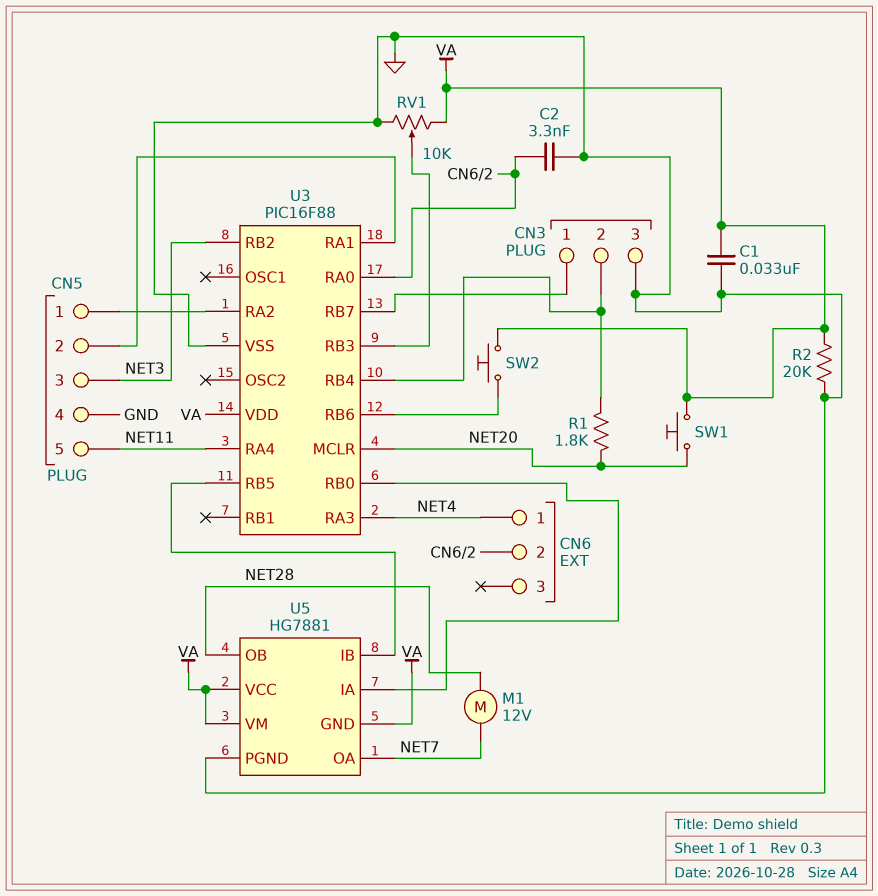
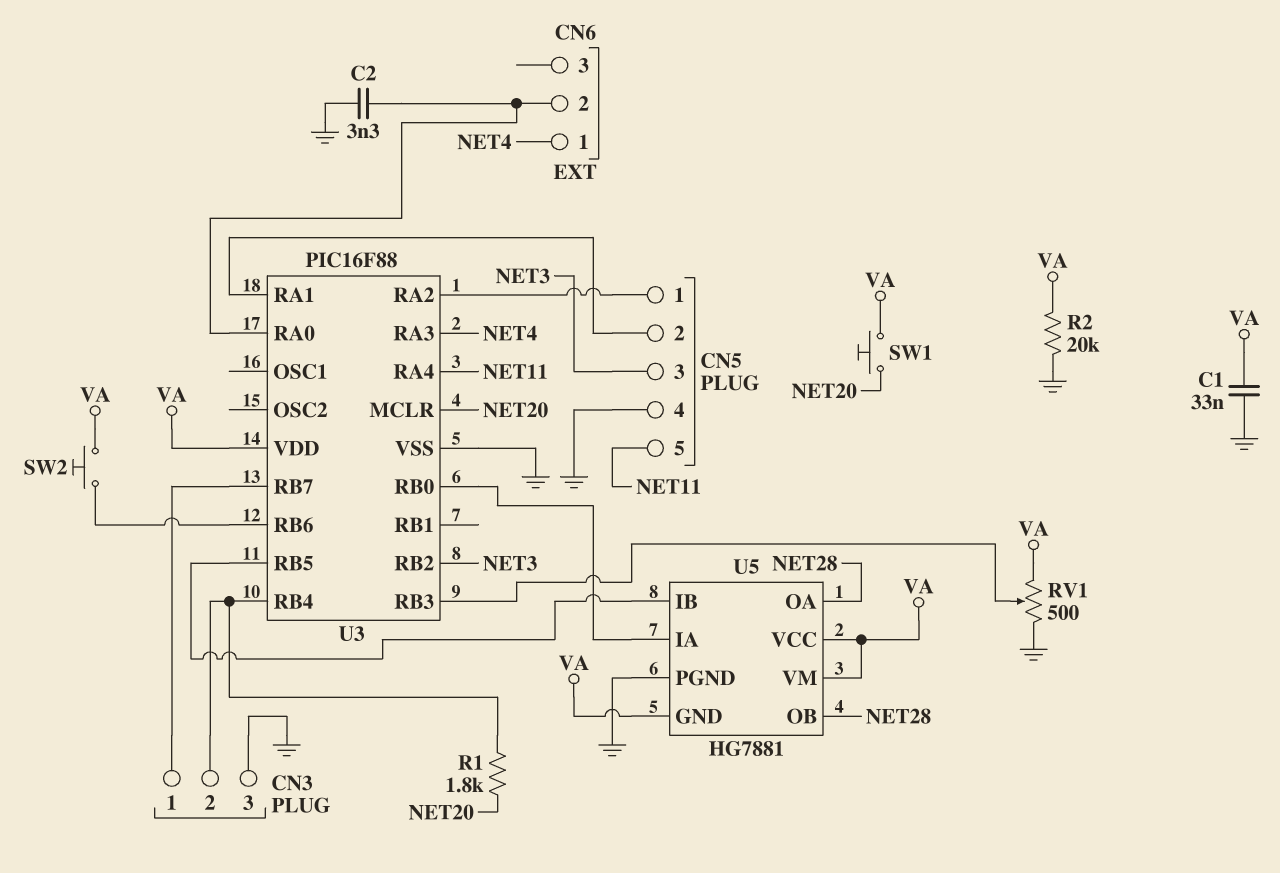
M1: motor 12V (NET7, NET28) -> none
RV1: 10k (GND, VA, wiper U3/RB3) -> 500 (GND, VA, wiper U3/RB3)
U5 pin OA: NET7 -> NET28

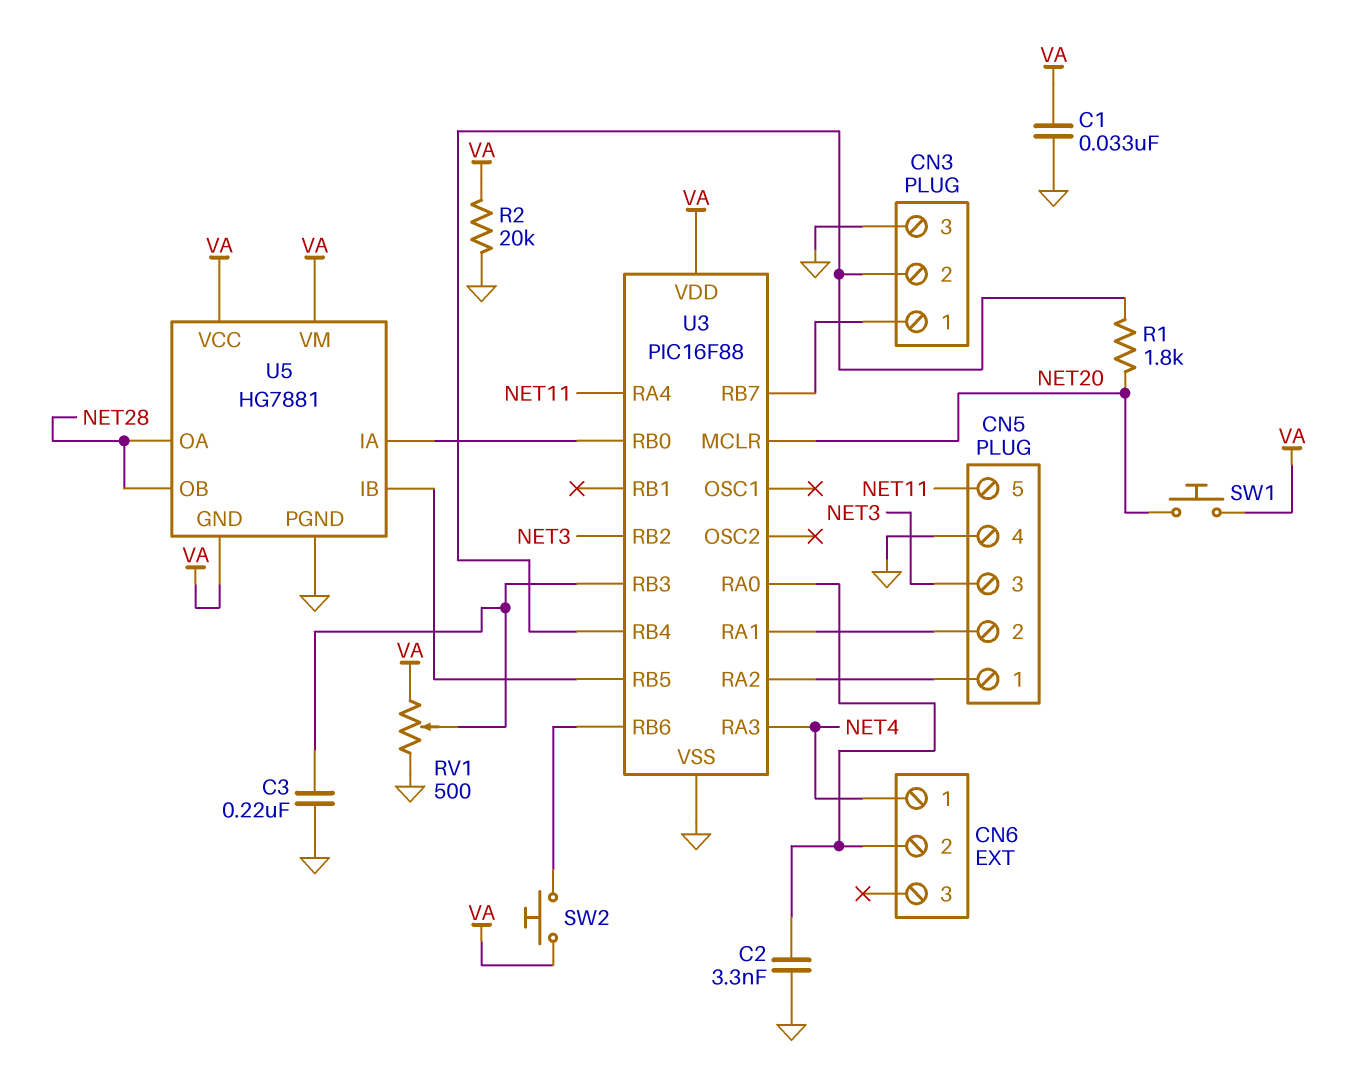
C3: none -> 220nF (GND, U3/RB3)

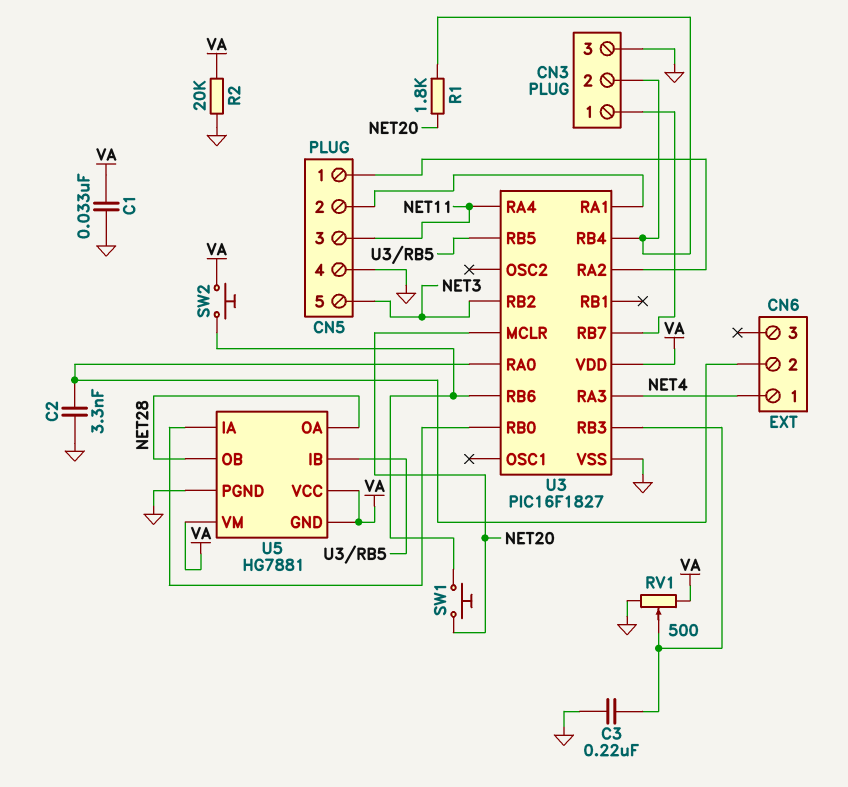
CN5 pin 3: NET3 -> NET11
CN5 pin 5: NET11 -> NET3
SW1: button (NET20, VA) -> button (NET20, U3/RB6)
U3: PIC16F88 -> PIC16F1827

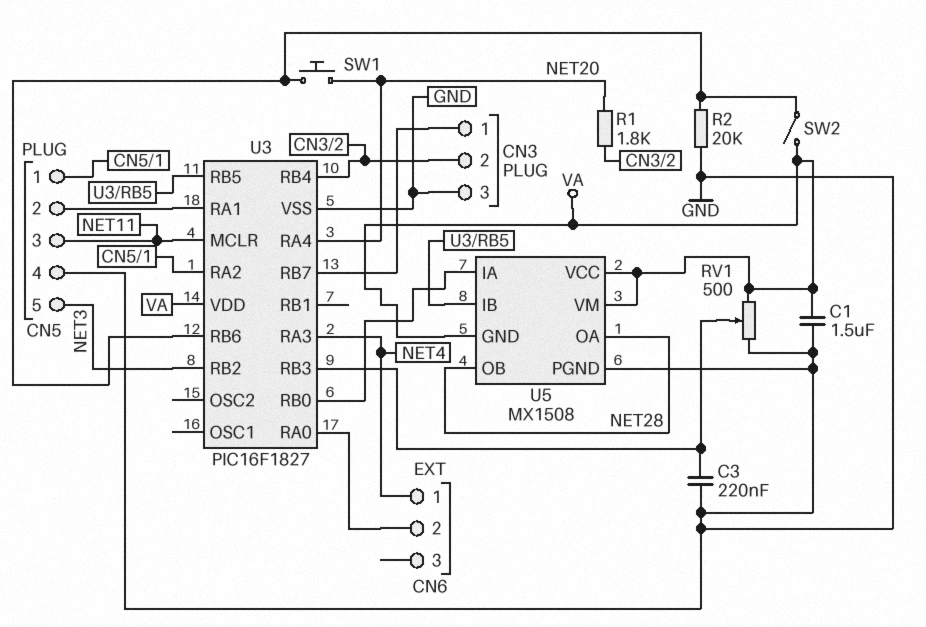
C1: 33nF (GND, VA) -> 1.5uF (GND, VA)
C2: 3.3nF (CN6/2, GND) -> none
R2: 20k (GND, VA) -> 20k (GND, U3/RB6)
SW2: button (U3/RB6, VA) -> switch (U3/RB6, VA)
U3 pin MCLR: NET20 -> NET11
U3 pin RA4: NET11 -> NET20
U5: HG7881 -> MX1508

